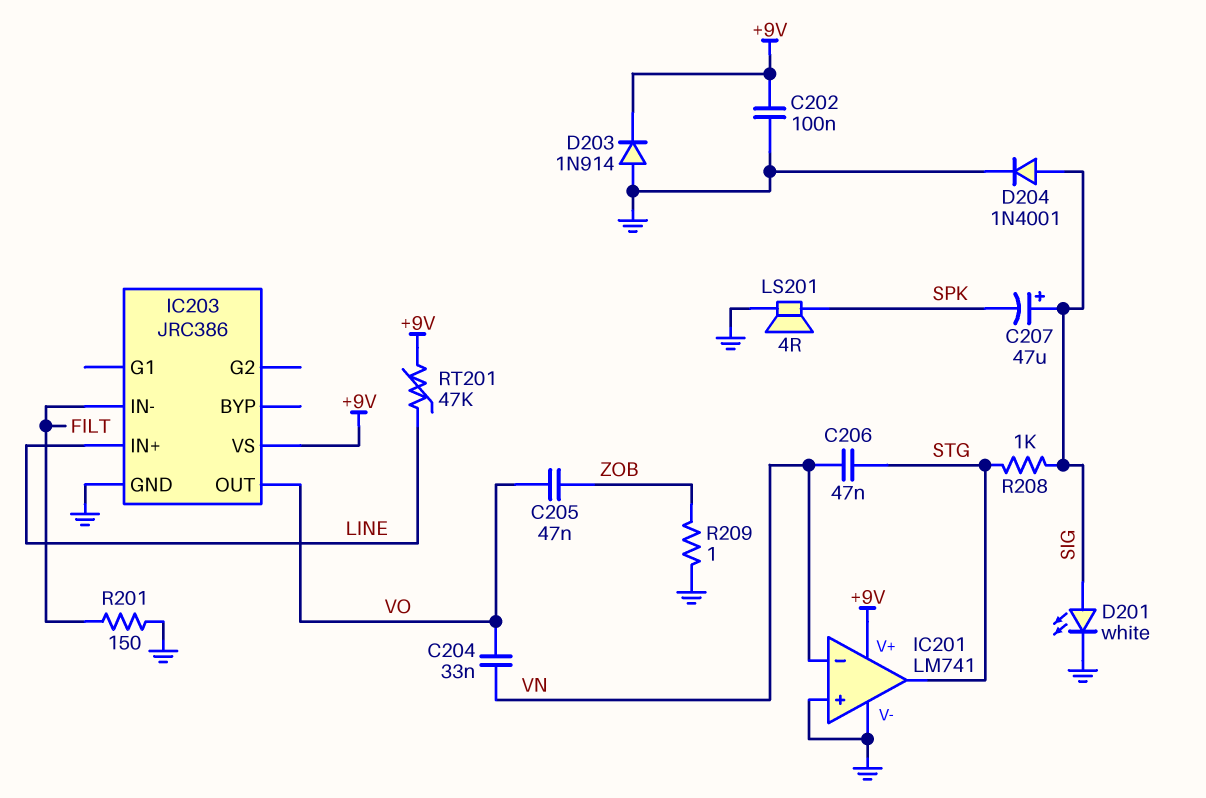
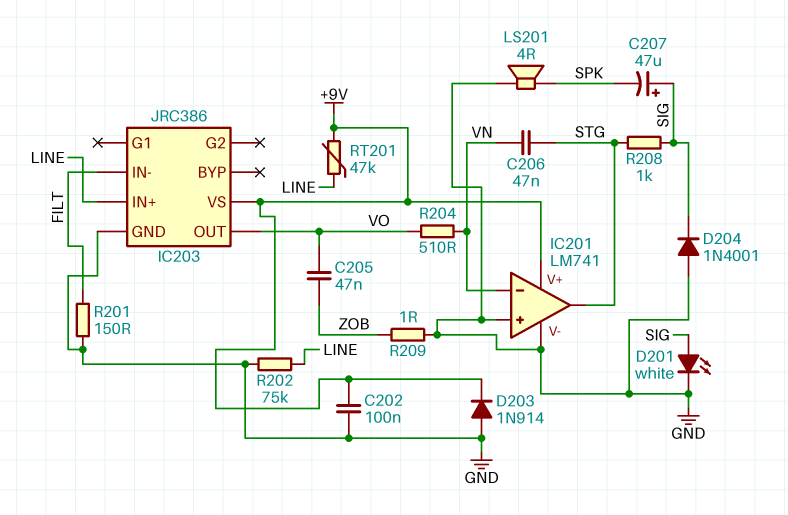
C204: 33nF (VN, VO) -> none
D204: diode 1N4001 (A SIG, K GND) -> diode 1N4001 (A GND, K SIG)
R202: none -> 75k (GND, LINE)
R204: none -> 510 (VN, VO)

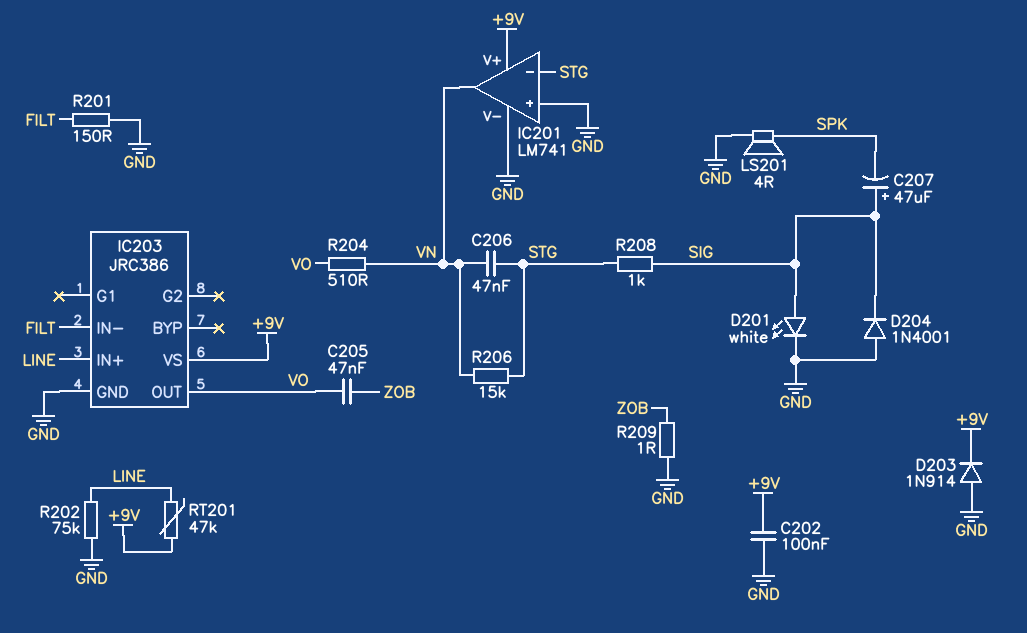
IC201 pin in-: VN -> STG
IC201 pin out: STG -> VN
R206: none -> 15k (STG, VN)

